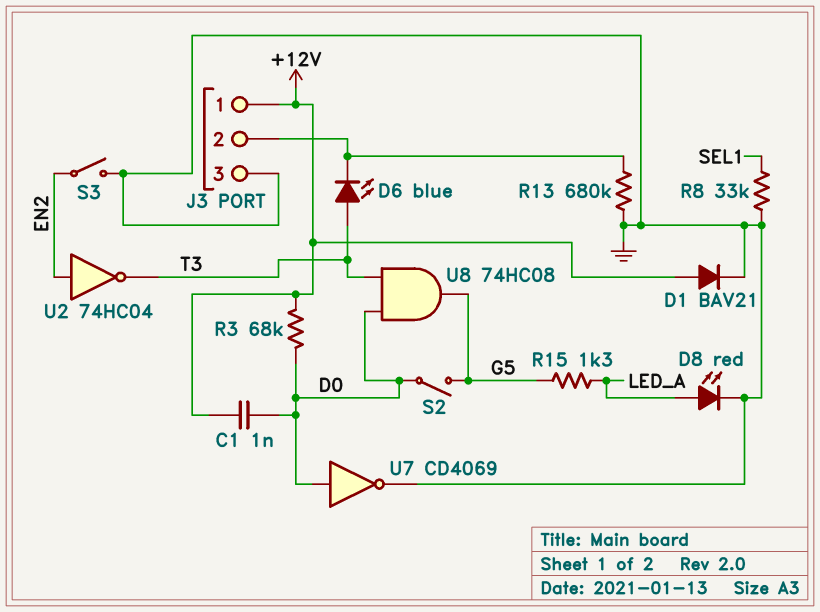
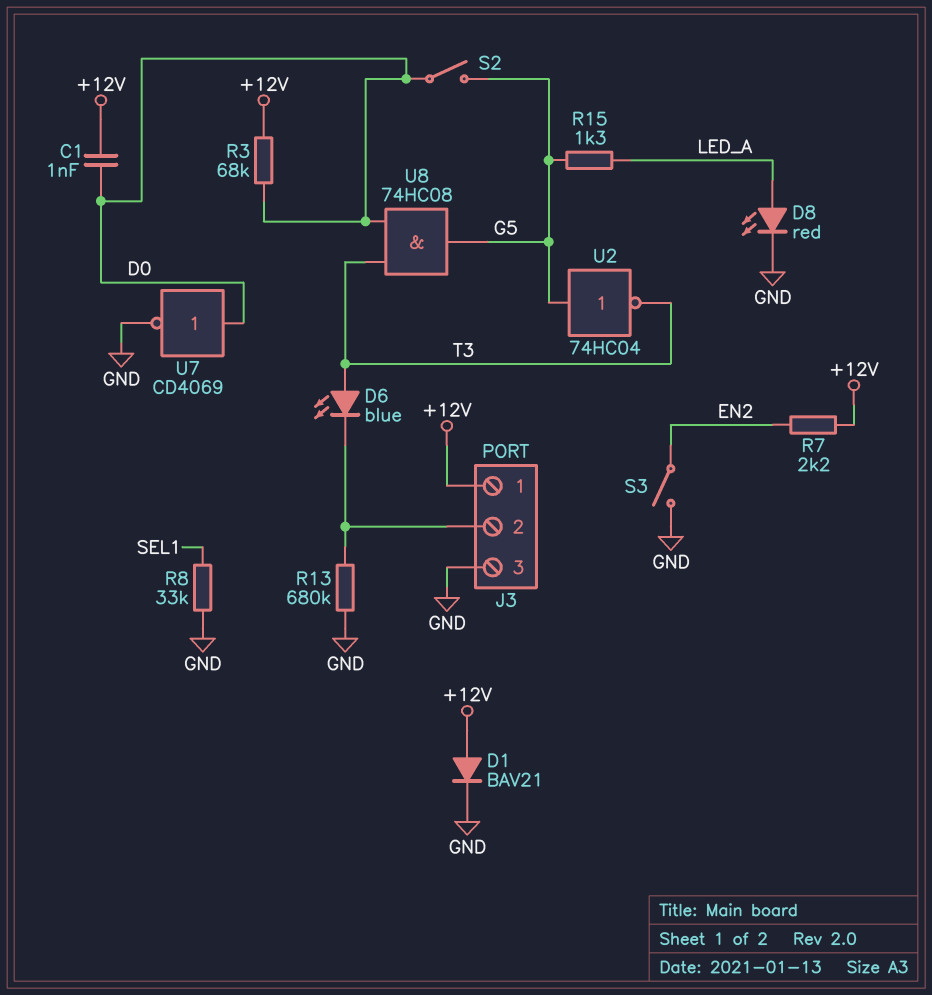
R7: none -> 2.2k (+12V, EN2)
U2: NOT 74HC04 (in EN2, out T3) -> NOT 74HC04 (in G5, out T3)

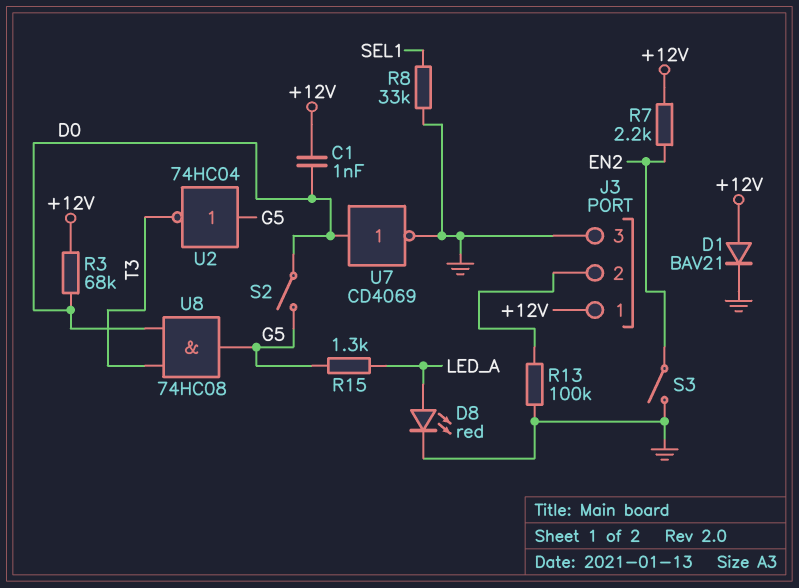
D6: LED blue (A T3, K J3/2) -> none
R13: 680k (GND, J3/2) -> 100k (GND, J3/2)

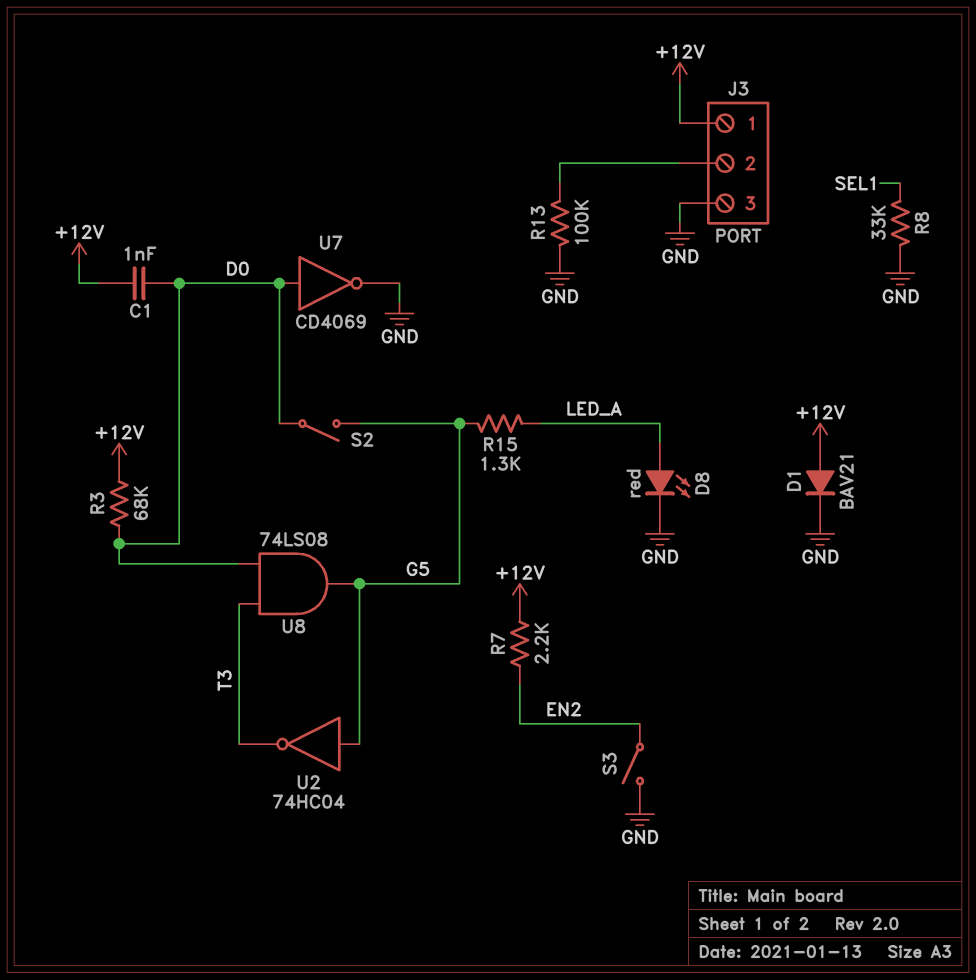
U8: AND 74HC08 (in D0, in T3, out G5) -> AND 74LS08 (in D0, in T3, out G5)

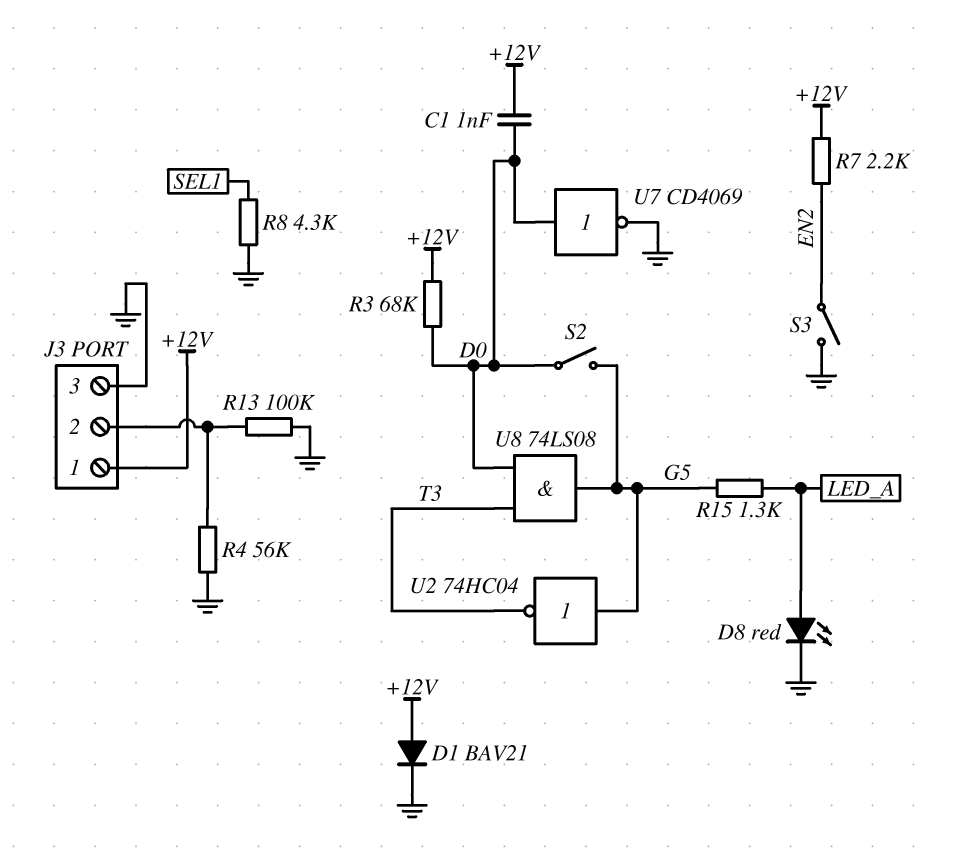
R4: none -> 56k (GND, J3/2)
R8: 33k (GND, SEL1) -> 4.3k (GND, SEL1)

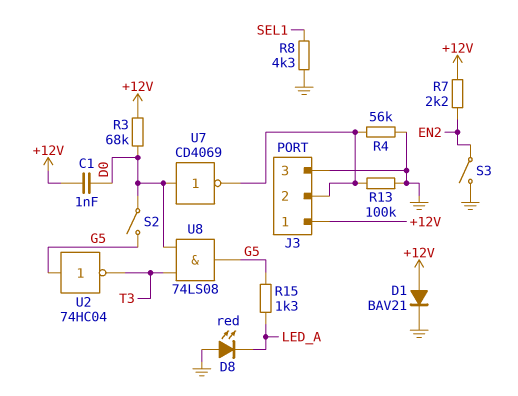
D8: LED red (A LED_A, K GND) -> LED red (A GND, K LED_A)
U7: NOT CD4069 (in D0, out GND) -> NOT CD4069 (in D0, out J3/2)

